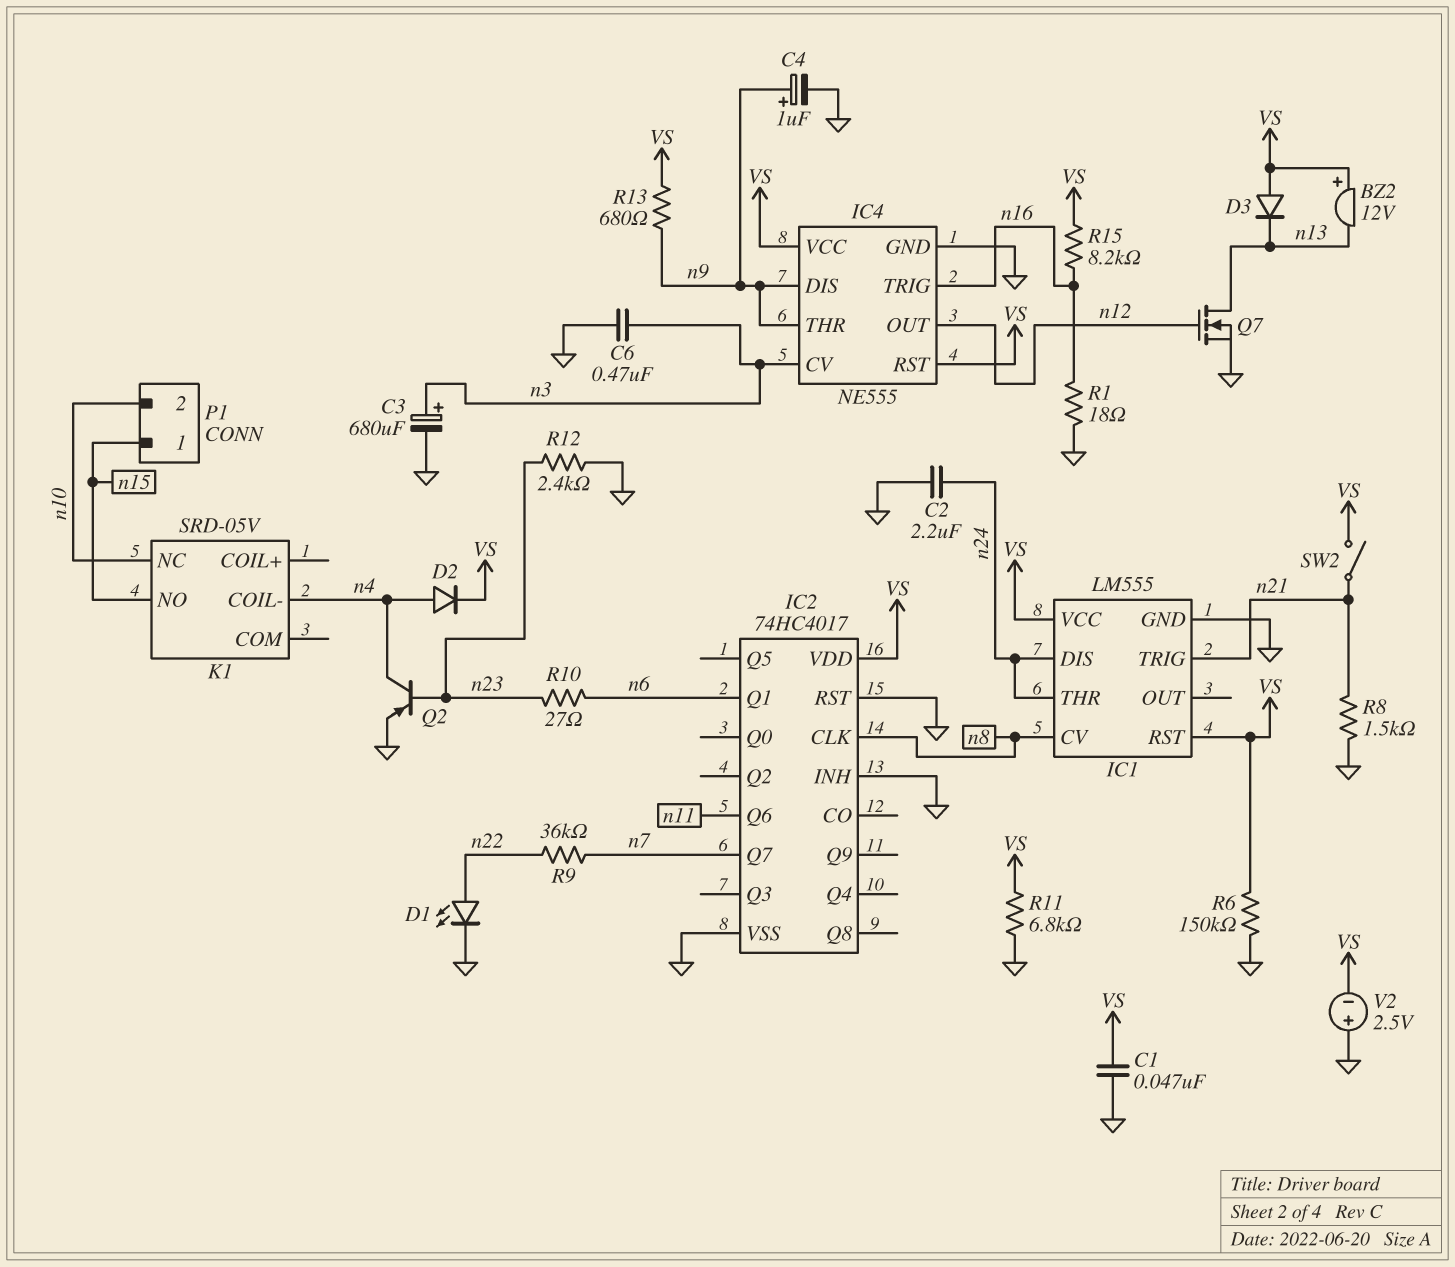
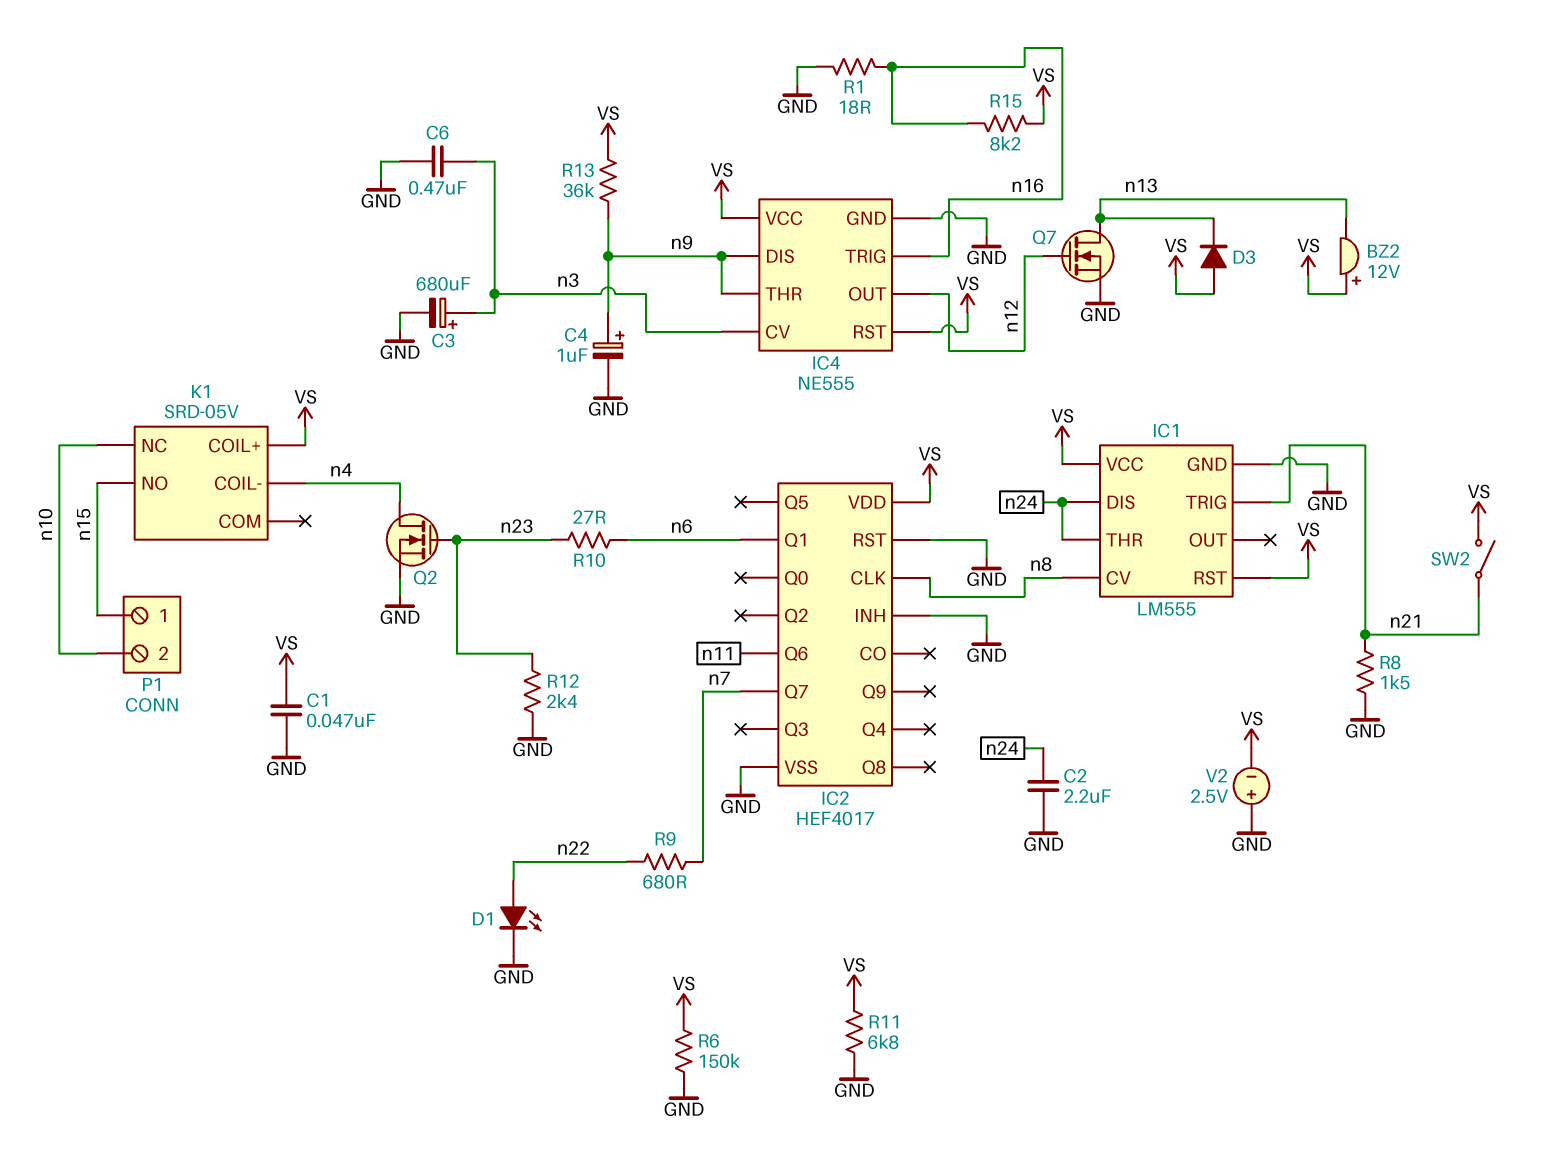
D2: diode (A n4, K VS) -> none
IC2: 74HC4017 -> HEF4017
K1 pin COIL+: none -> VS
Q2: PNP (B n23, C n4, E GND) -> NMOS (G n23, D n4, S GND)
R9: 36k (n7, n22) -> 680 (n7, n22)
R13: 680 (VS, n9) -> 36k (VS, n9)

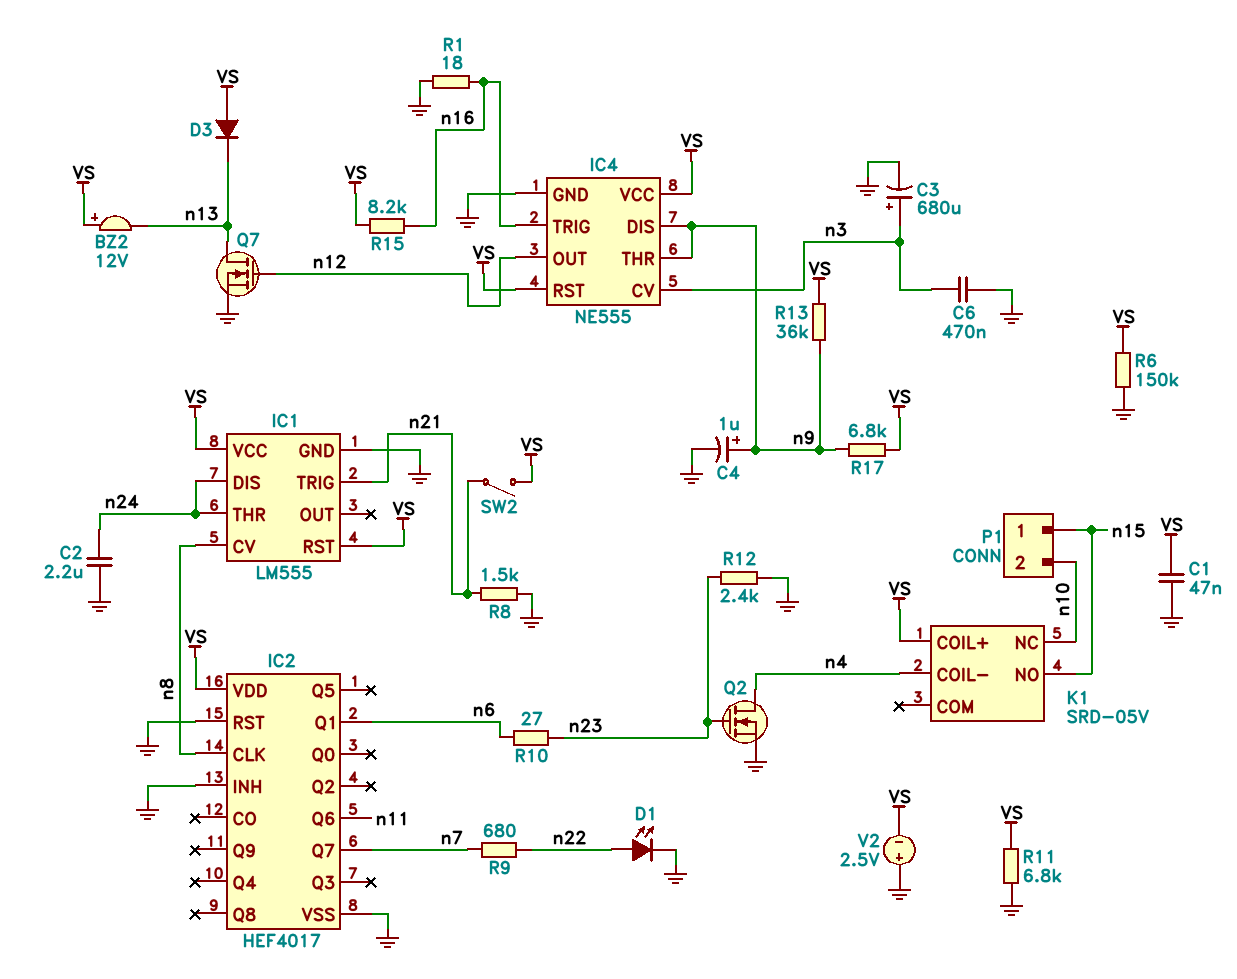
R17: none -> 6.8k (VS, n9)

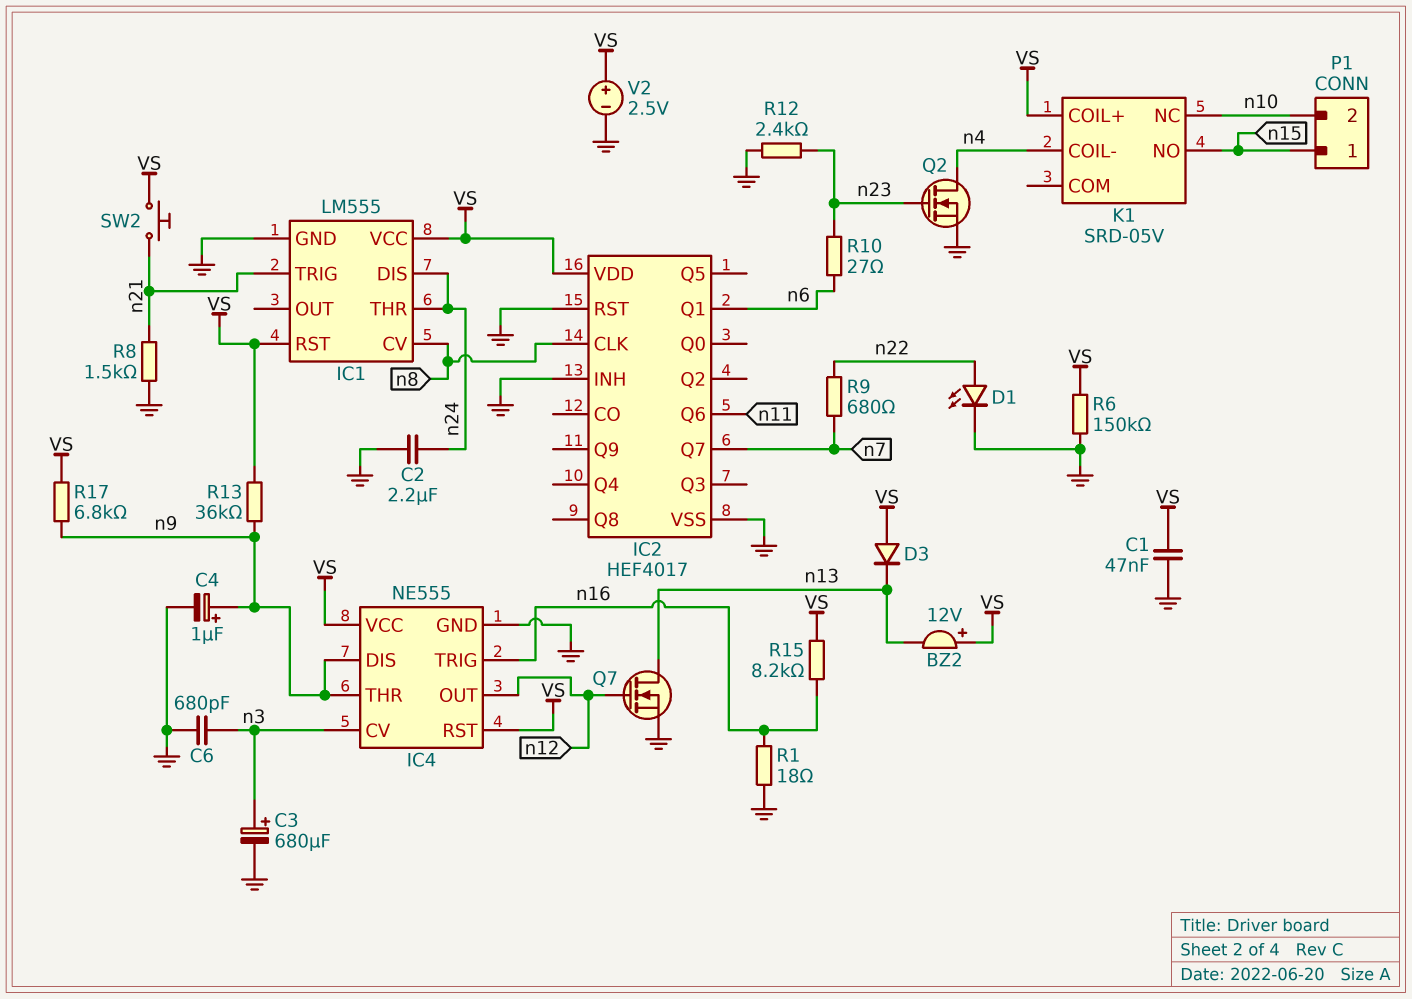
C6: 470nF (GND, n3) -> 680pF (GND, n3)
R11: 6.8k (GND, VS) -> none
SW2: switch (VS, n21) -> button (VS, n21)
V2: 2.5V (plus GND, minus VS) -> 2.5V (plus VS, minus GND)

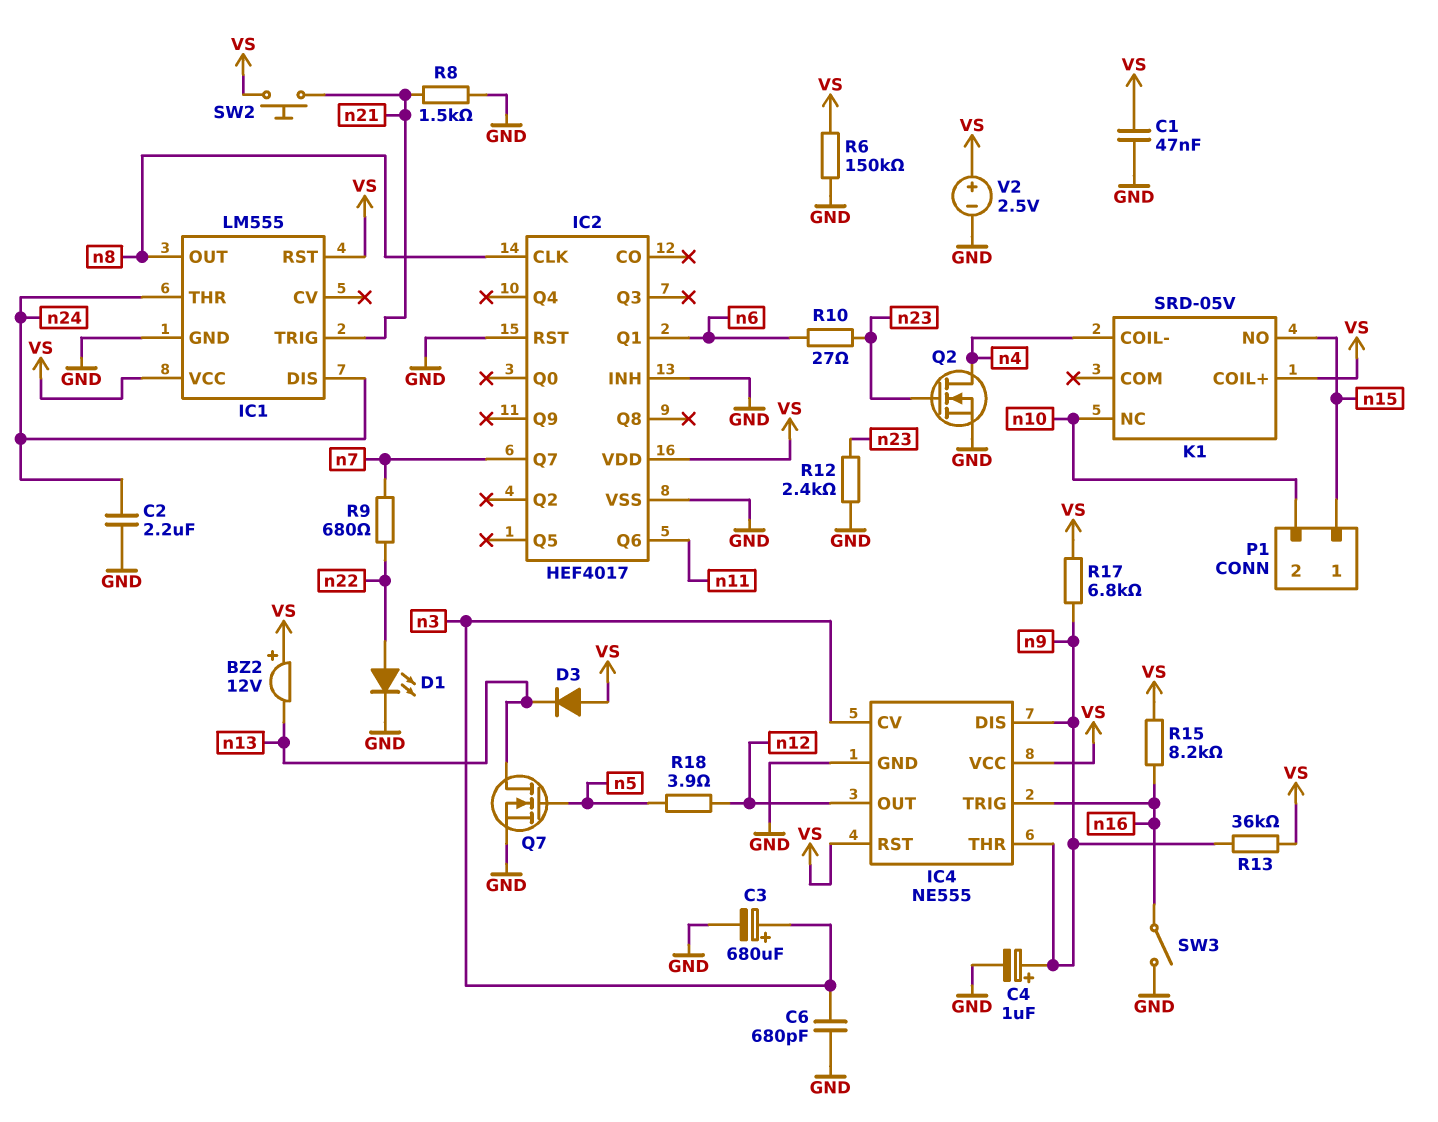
IC1 pin CV: n8 -> none
IC1 pin OUT: none -> n8
Q7: NMOS (G n12, D n13, S GND) -> NMOS (G n5, D n13, S GND)
R1: 18 (GND, n16) -> none
R18: none -> 3.9 (n5, n12)
SW3: none -> switch (GND, n16)

